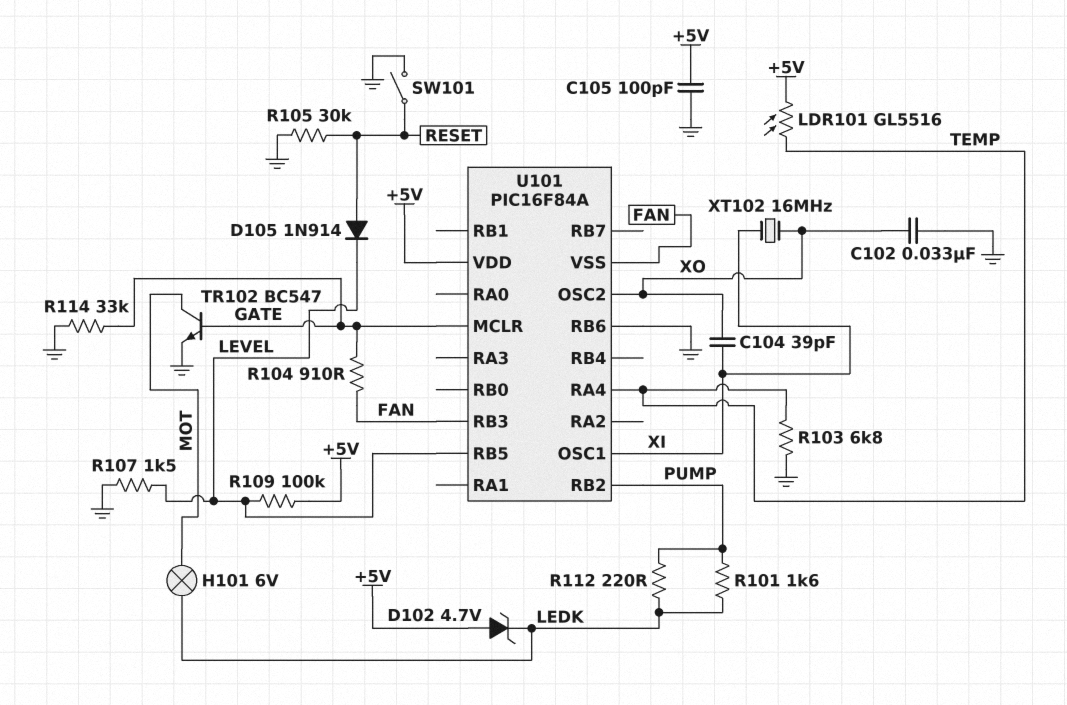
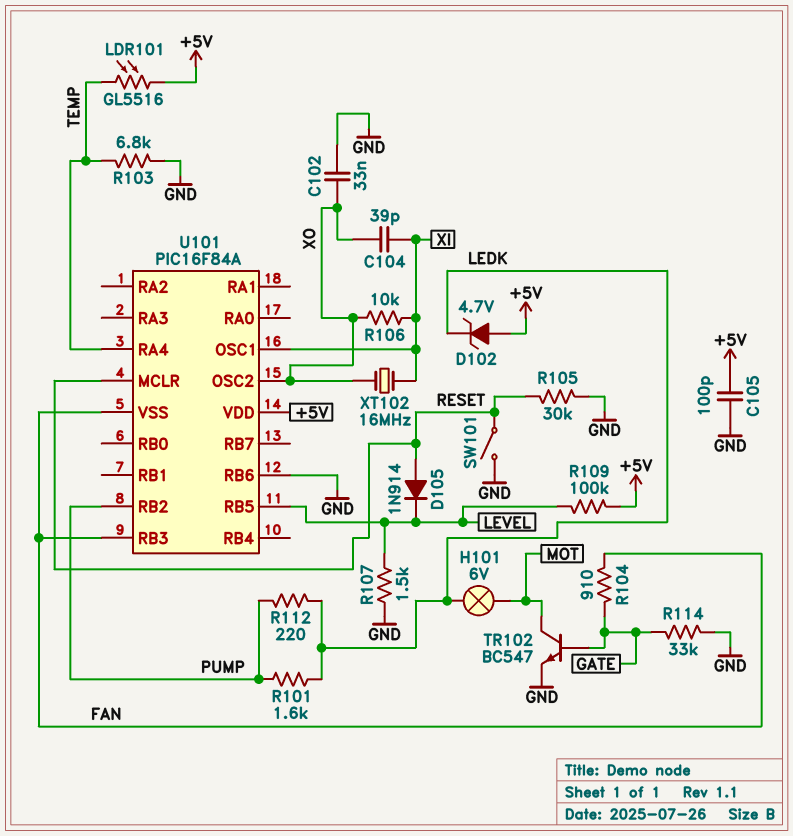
R106: none -> 10k (XI, XO)
U101 pin MCLR: GATE -> RESET

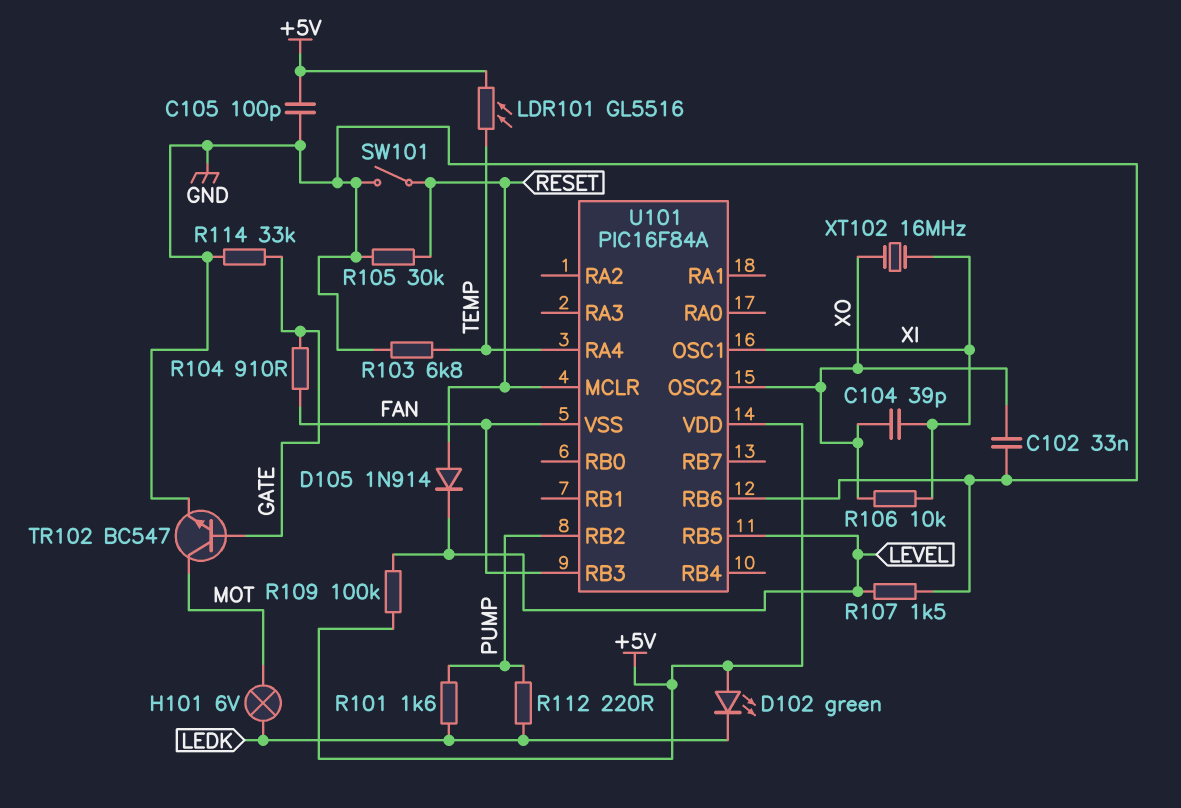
D102: zener 4.7V (A +5V, K LEDK) -> LED green (A +5V, K LEDK)

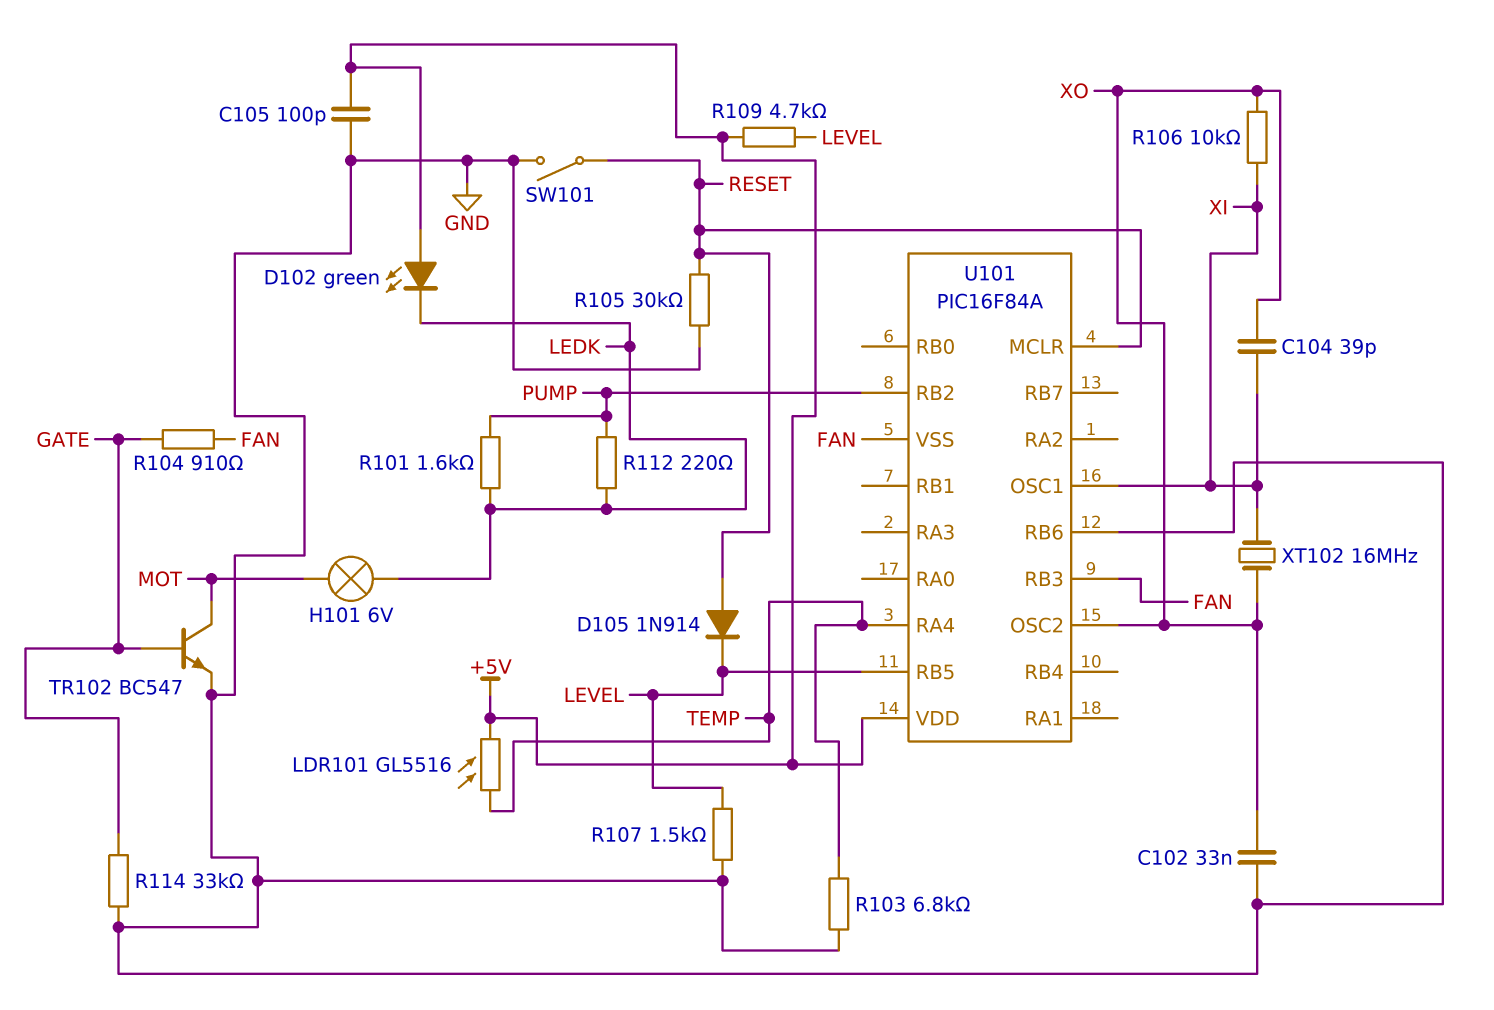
R109: 100k (+5V, LEVEL) -> 4.7k (+5V, LEVEL)

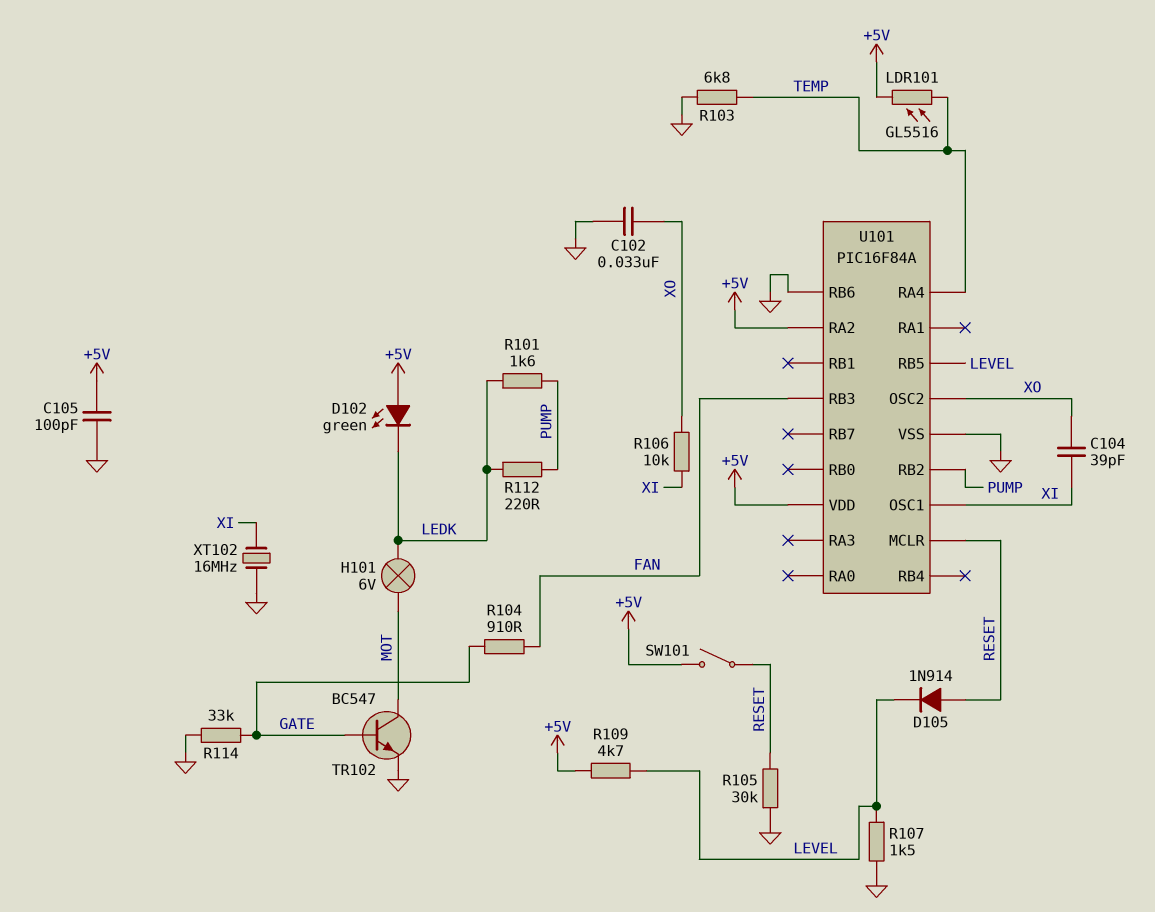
SW101: switch (GND, RESET) -> switch (+5V, RESET)
U101 pin RA2: none -> +5V
U101 pin VSS: FAN -> GND
XT102: 16MHz (XI, XO) -> 16MHz (GND, XI)

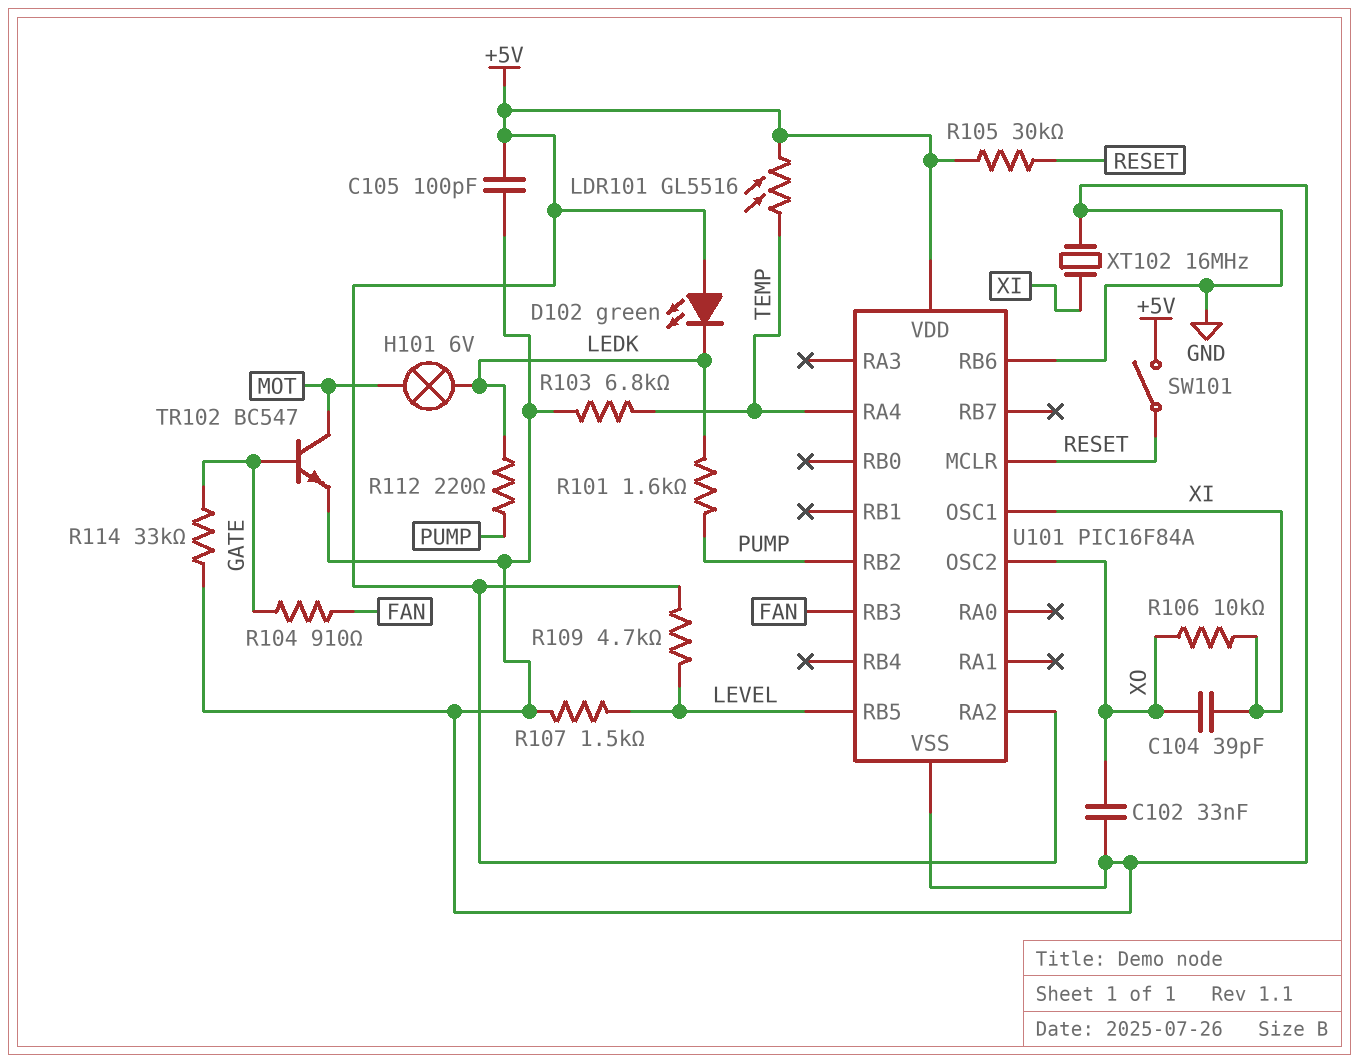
D105: diode 1N914 (A RESET, K LEVEL) -> none
R105: 30k (GND, RESET) -> 30k (+5V, RESET)

